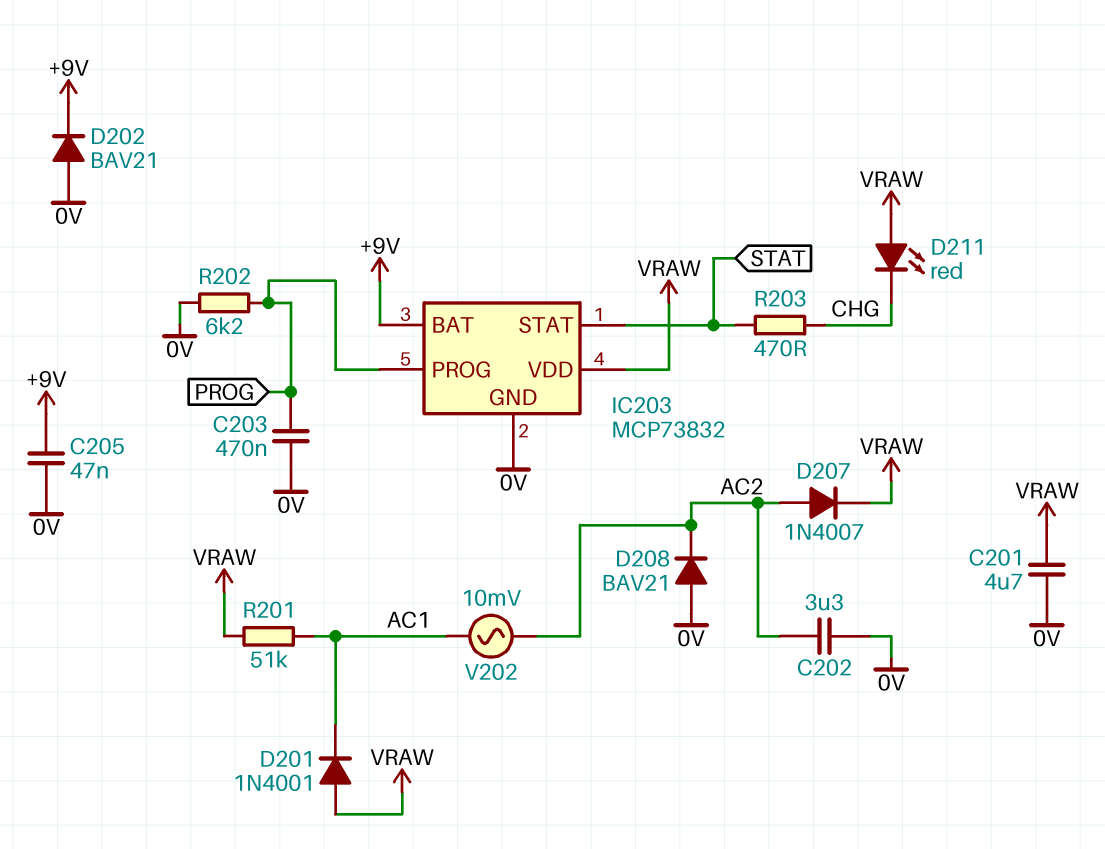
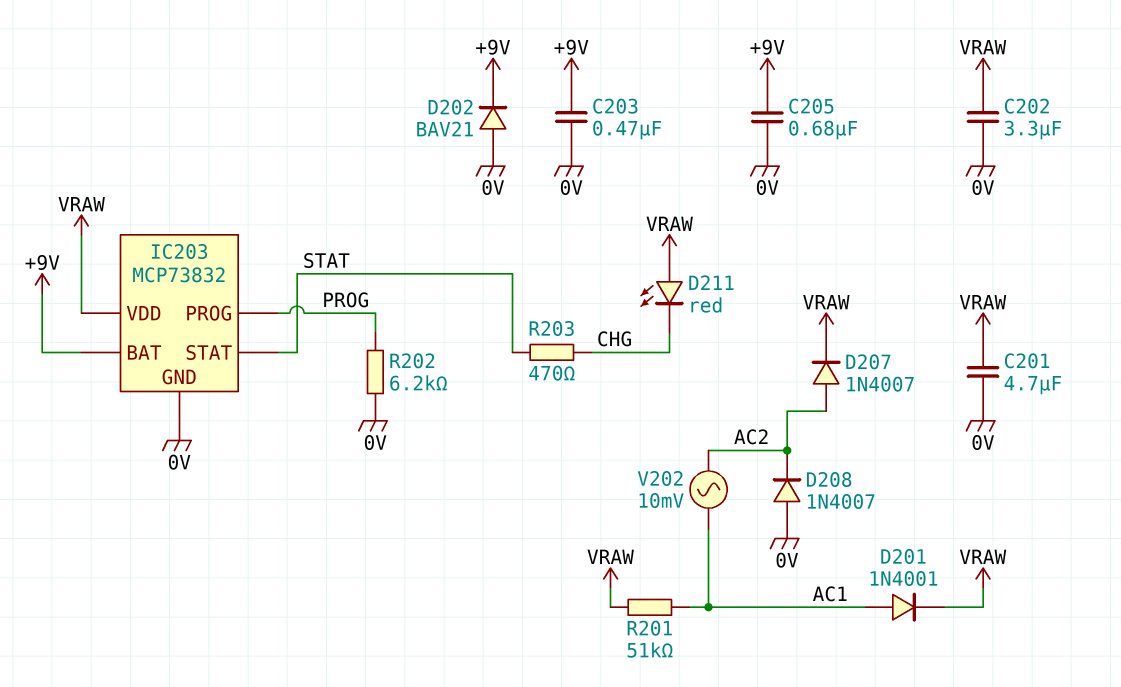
C202: 3.3uF (0V, AC2) -> 3.3uF (0V, VRAW)
C203: 470nF (0V, PROG) -> 470nF (+9V, 0V)
C205: 47nF (+9V, 0V) -> 680nF (+9V, 0V)
D201: diode 1N4001 (A VRAW, K AC1) -> diode 1N4001 (A AC1, K VRAW)
D208: diode BAV21 (A 0V, K AC2) -> diode 1N4007 (A 0V, K AC2)

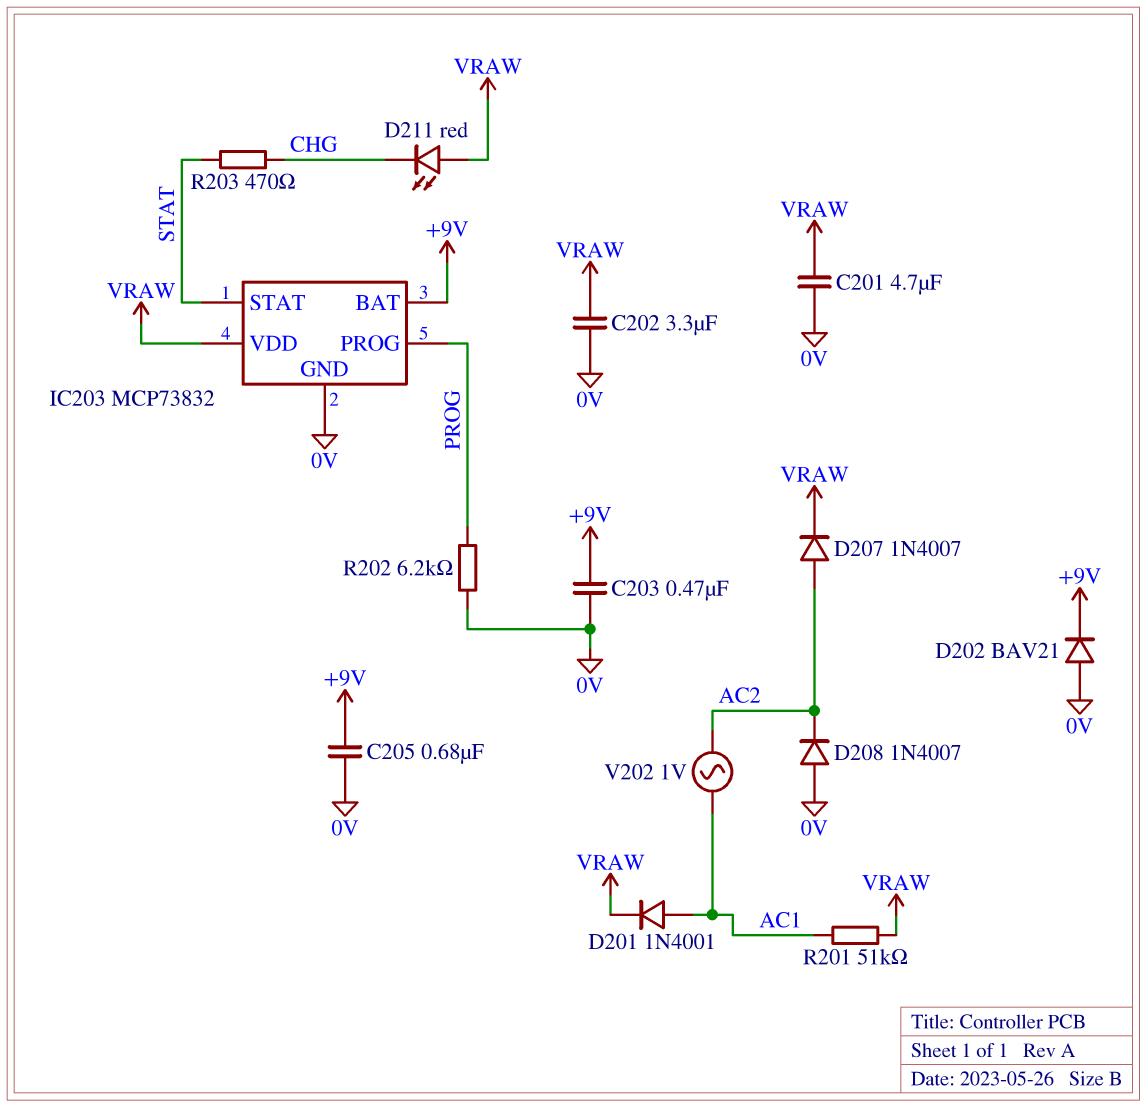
V202: AC 10mV (AC1, AC2) -> AC 1V (AC1, AC2)

